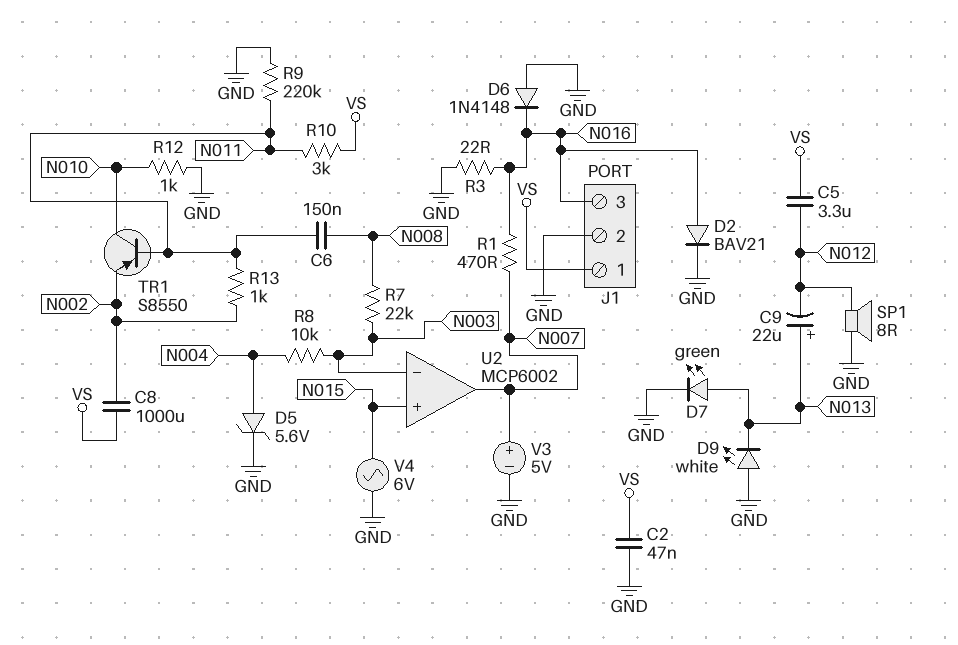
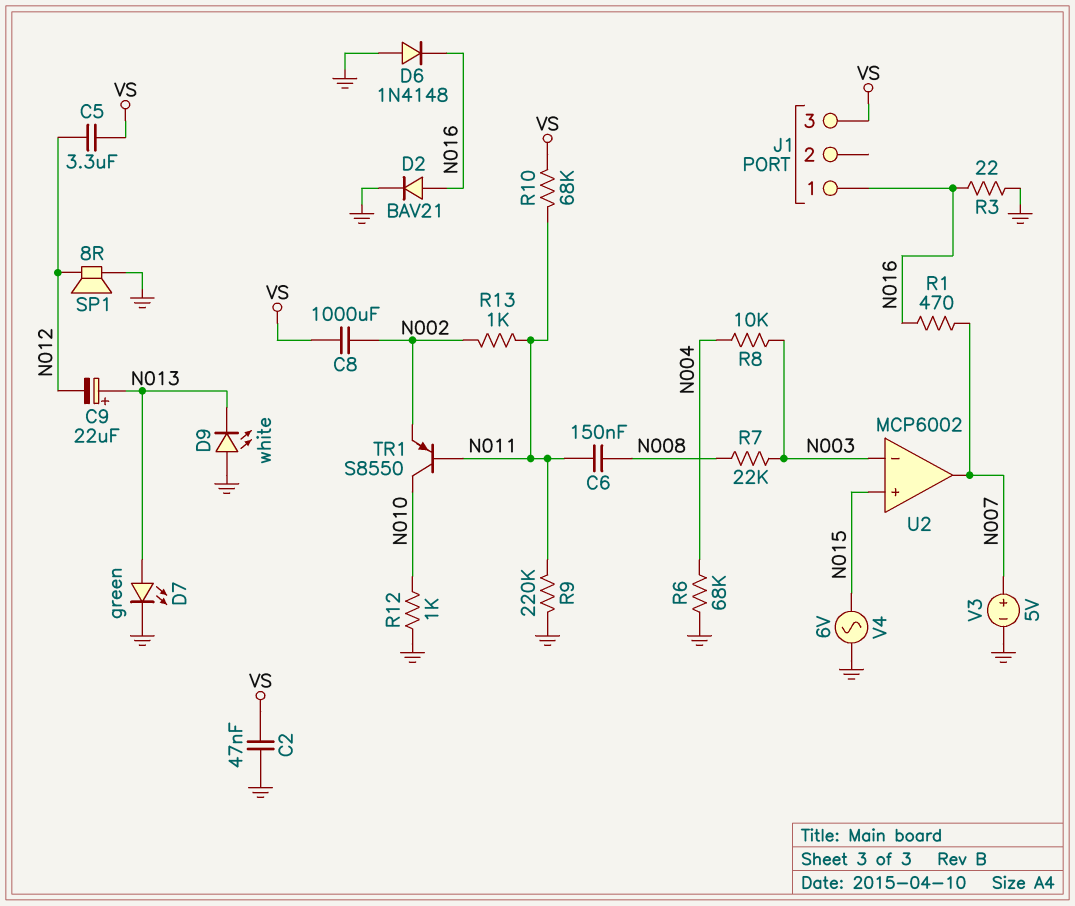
D5: zener 5.6V (A N004, K GND) -> none
J1 pin 1: VS -> N016
J1 pin 2: GND -> none
J1 pin 3: N016 -> VS
R6: none -> 68k (GND, N004)
R10: 3k (N011, VS) -> 68k (N011, VS)

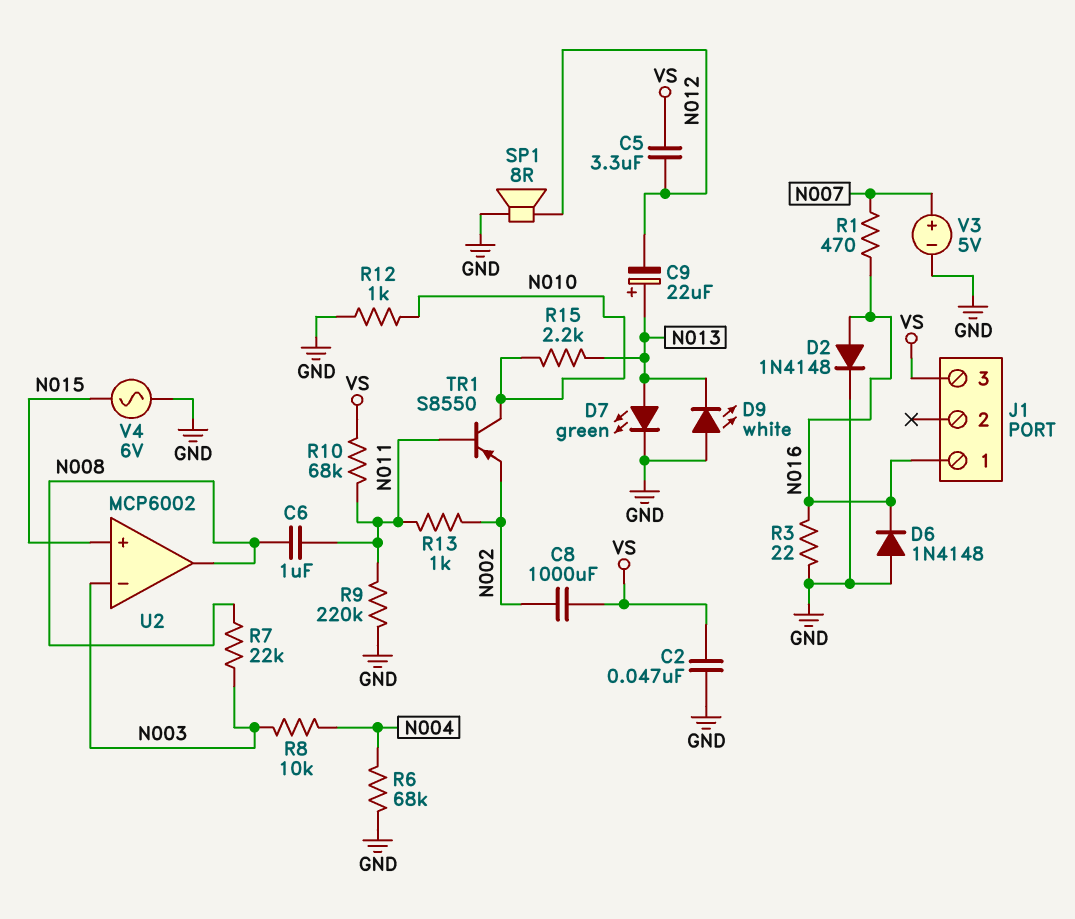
C6: 150nF (N008, N011) -> 1uF (N008, N011)
D2: diode BAV21 (A N016, K GND) -> diode 1N4148 (A N016, K GND)
R15: none -> 2.2k (N010, N013)
U2 pin out: N007 -> N008

